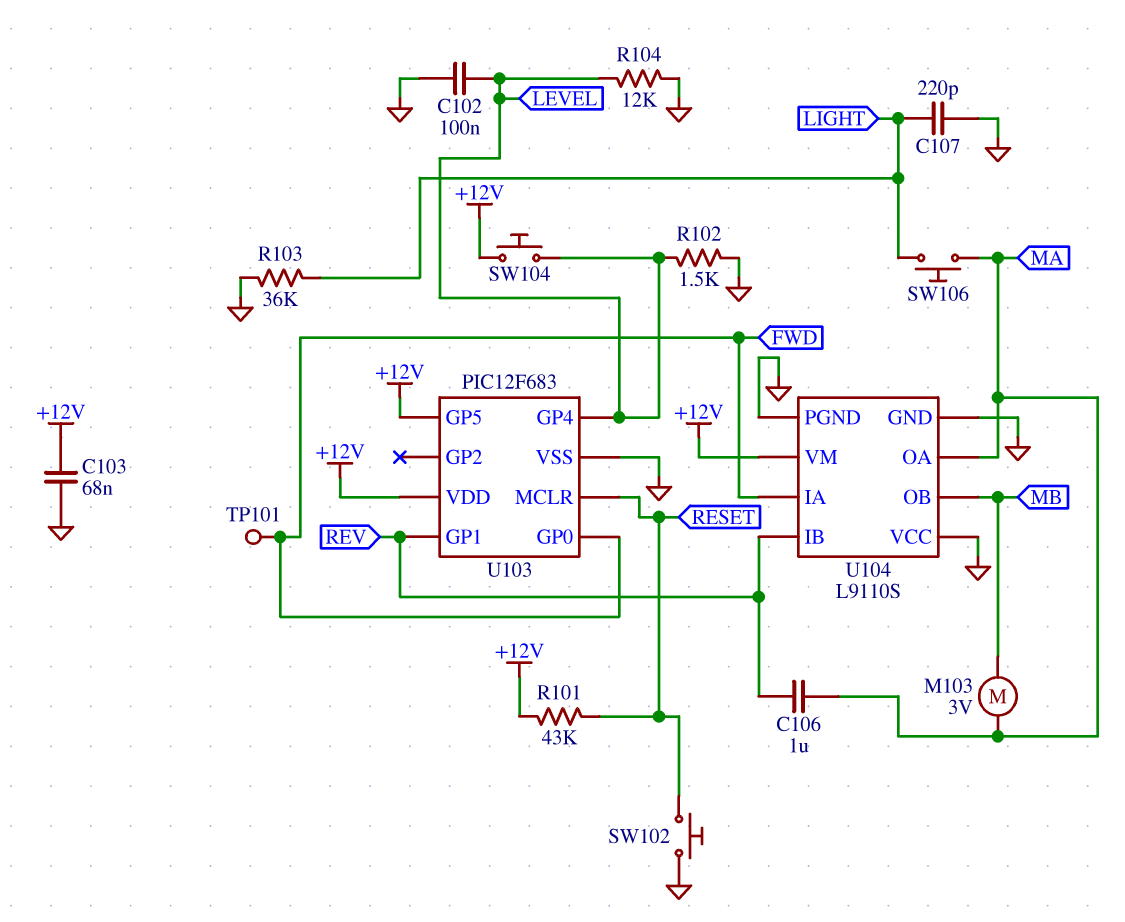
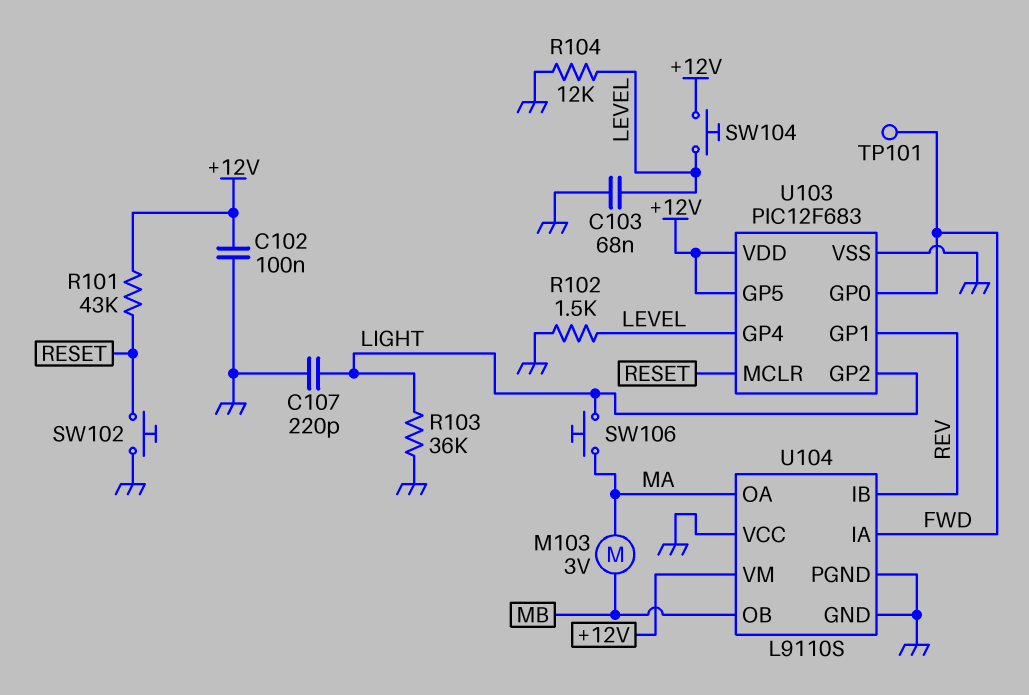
C102: 100nF (GND, LEVEL) -> 100nF (+12V, GND)
C103: 68nF (+12V, GND) -> 68nF (GND, LEVEL)
C106: 1uF (MA, REV) -> none
U103 pin GP2: none -> LIGHT

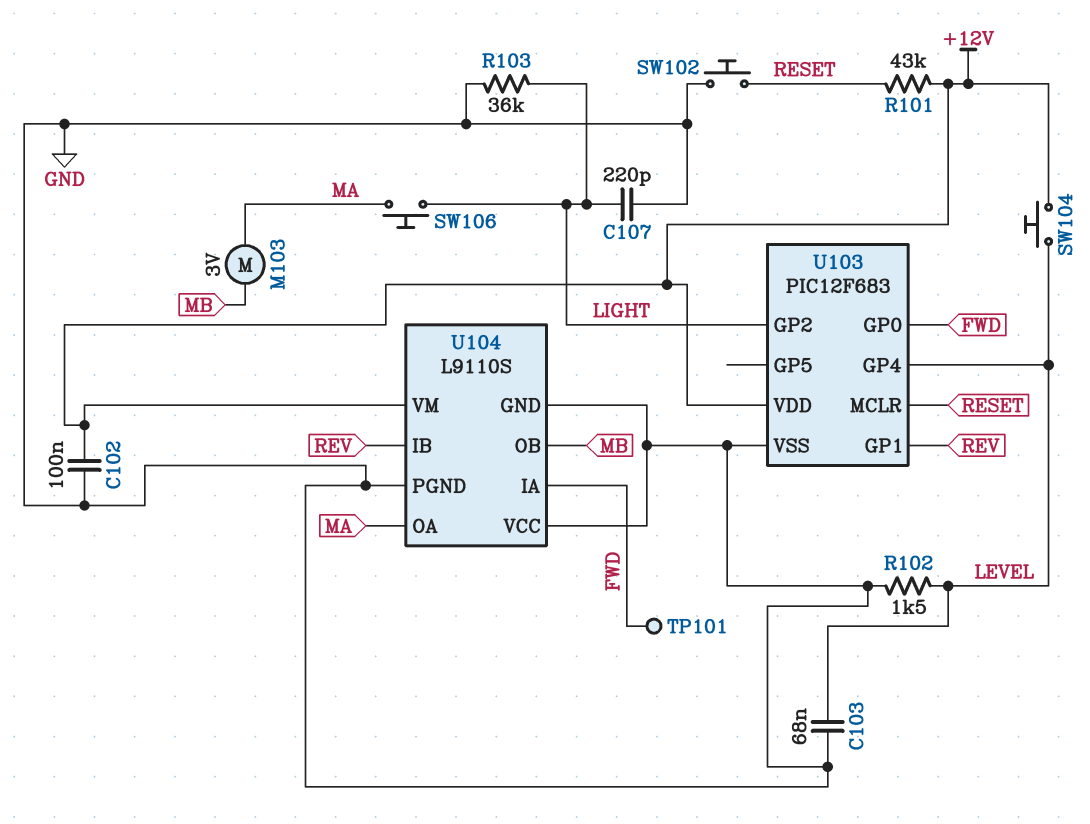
R104: 12k (GND, LEVEL) -> none
U103 pin GP5: +12V -> none

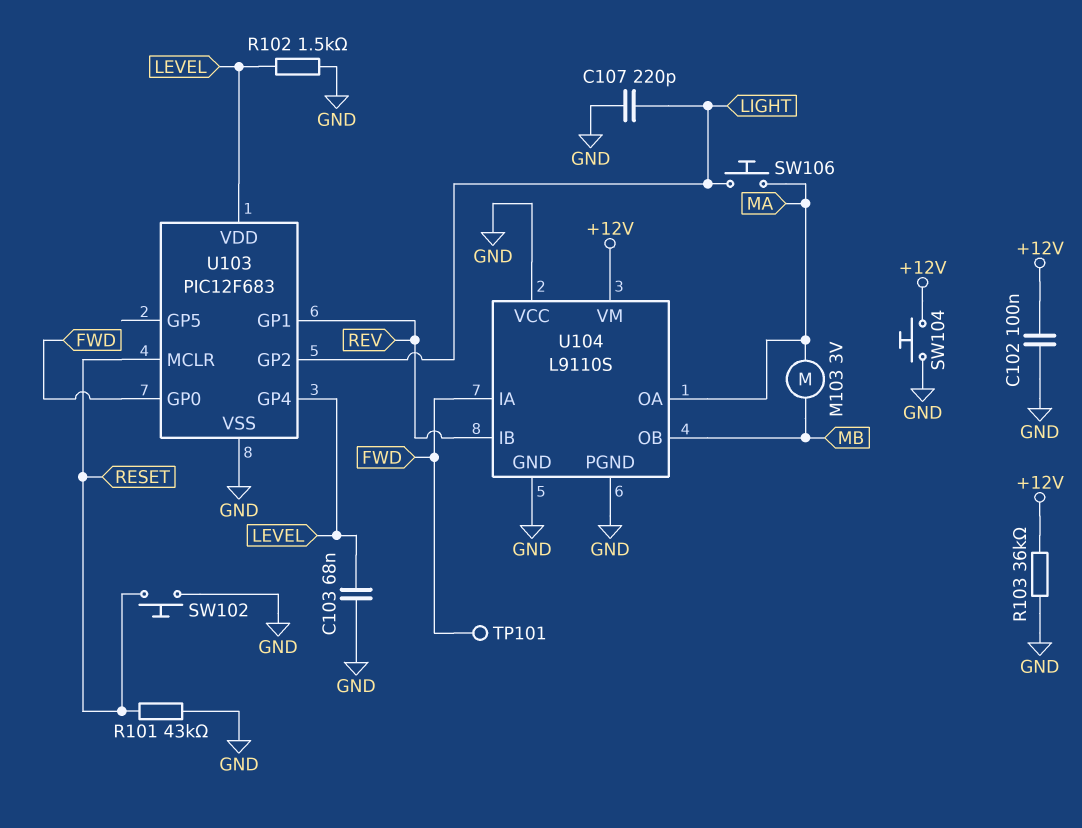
R101: 43k (+12V, RESET) -> 43k (GND, RESET)
R103: 36k (GND, LIGHT) -> 36k (+12V, GND)
SW104: button (+12V, LEVEL) -> button (+12V, GND)
U103 pin VDD: +12V -> LEVEL

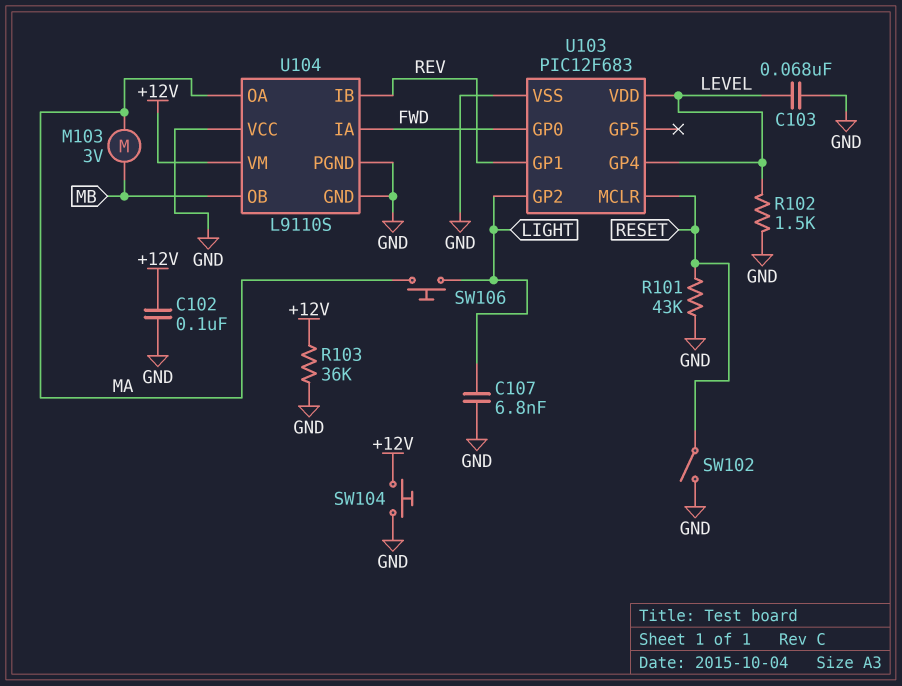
C107: 220pF (GND, LIGHT) -> 6.8nF (GND, LIGHT)
SW102: button (GND, RESET) -> switch (GND, RESET)
TP101: test point (FWD) -> none

